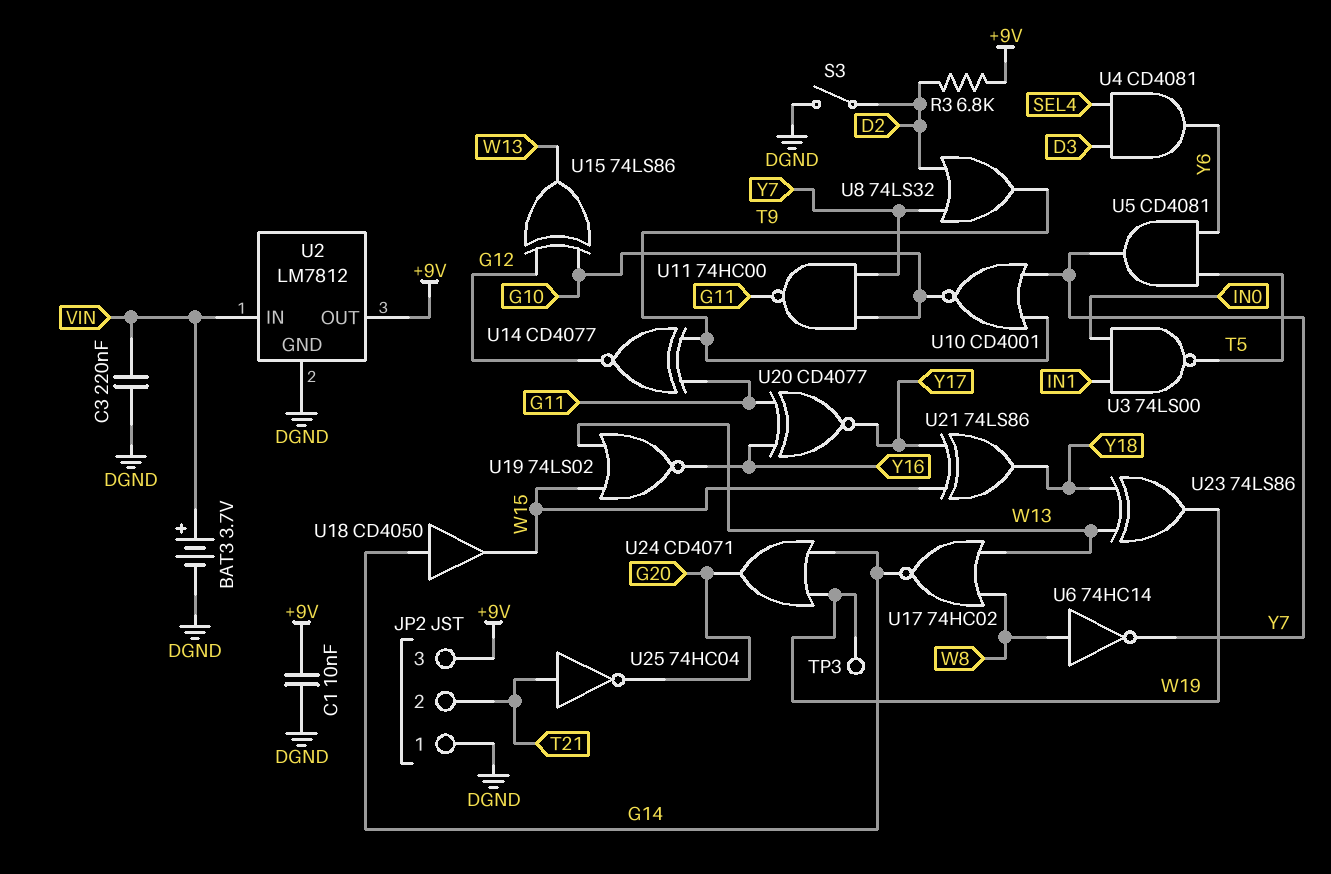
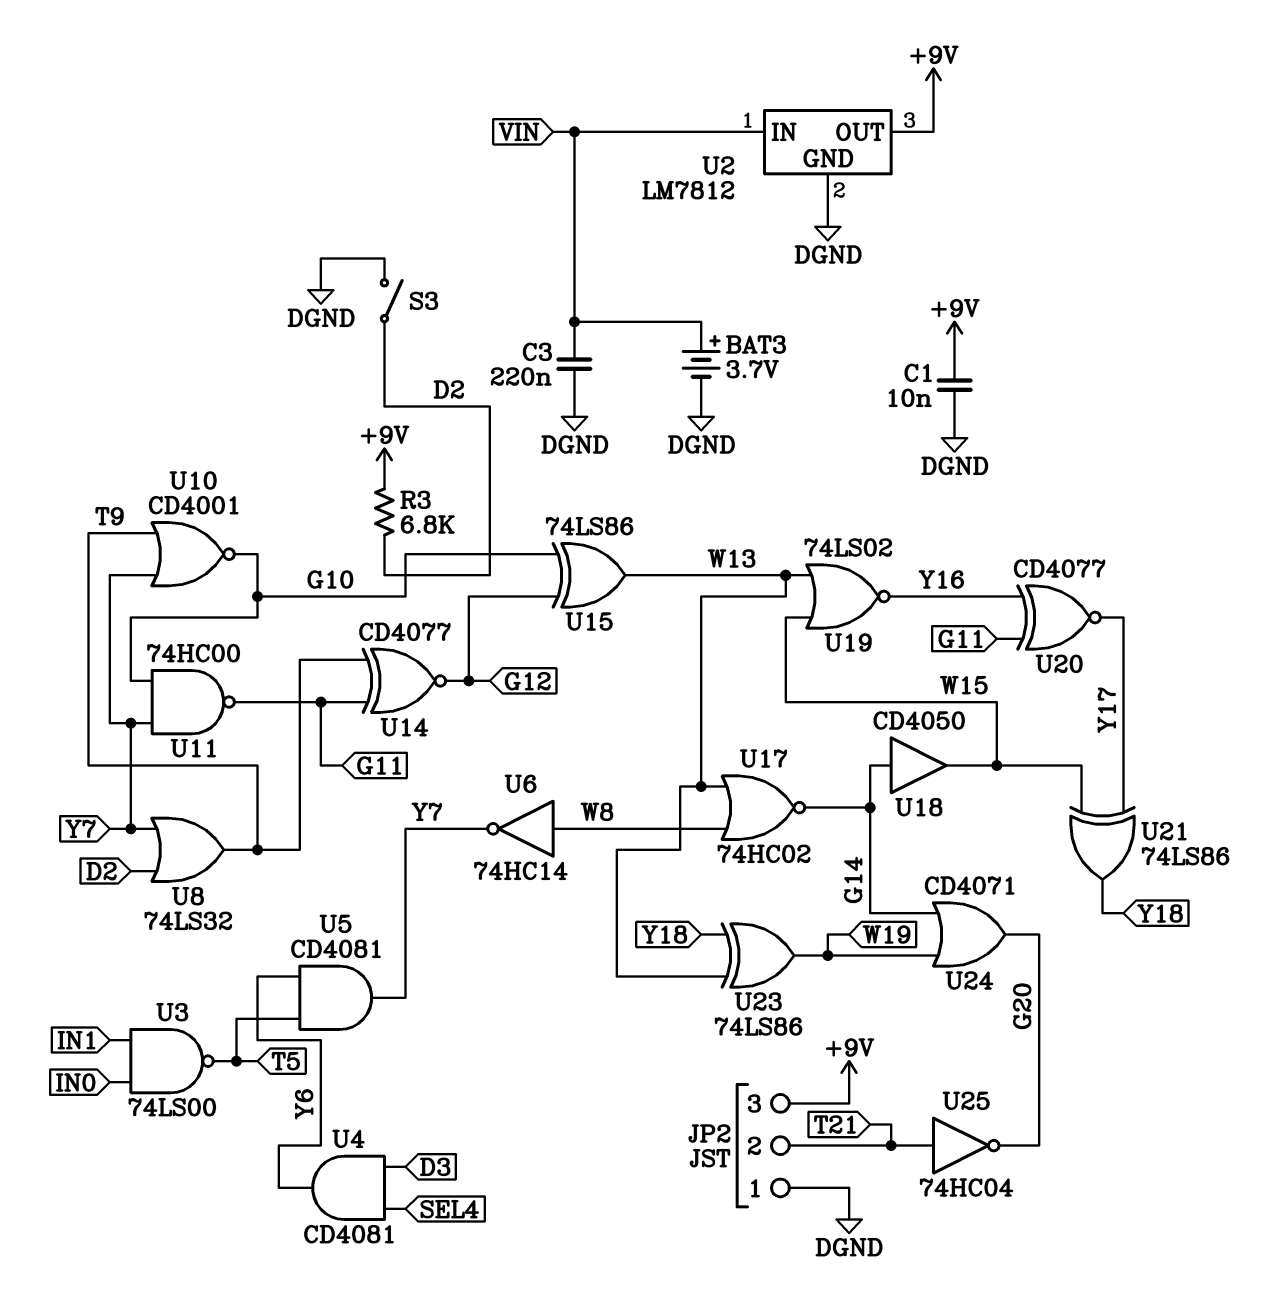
TP3: test point (W19) -> none

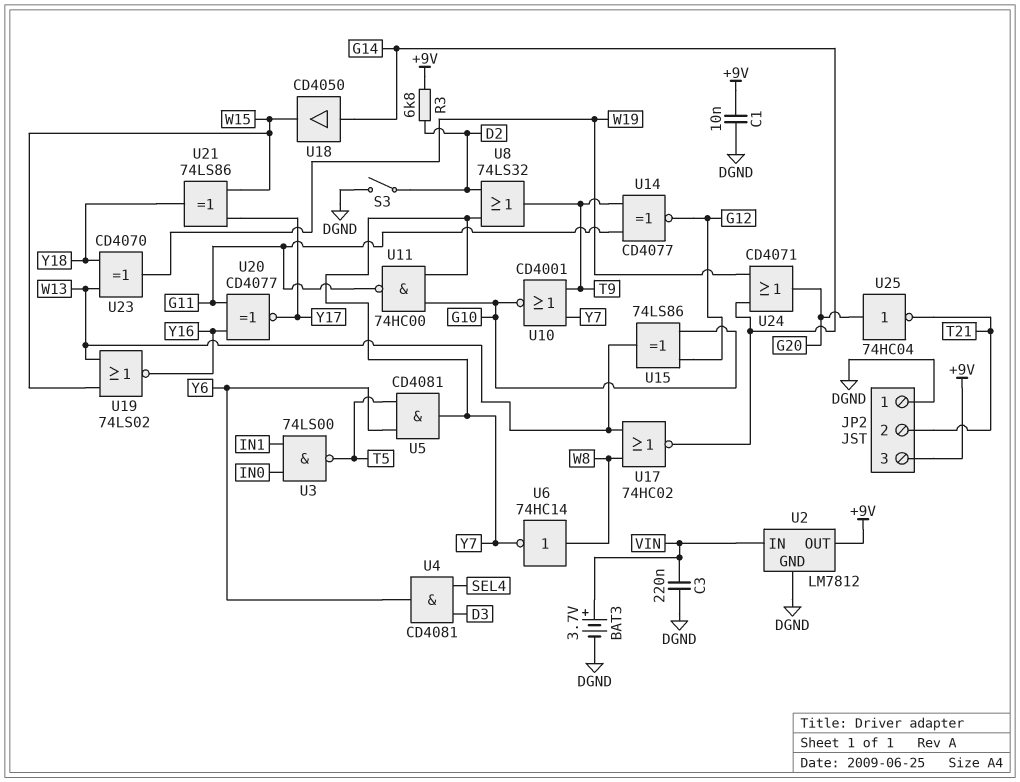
U23: XOR 74LS86 (in W13, in Y18, out W19) -> XOR CD4070 (in W13, in Y18, out W19)
U25: NOT 74HC04 (in T21, out G20) -> NOT 74HC04 (in G20, out T21)

